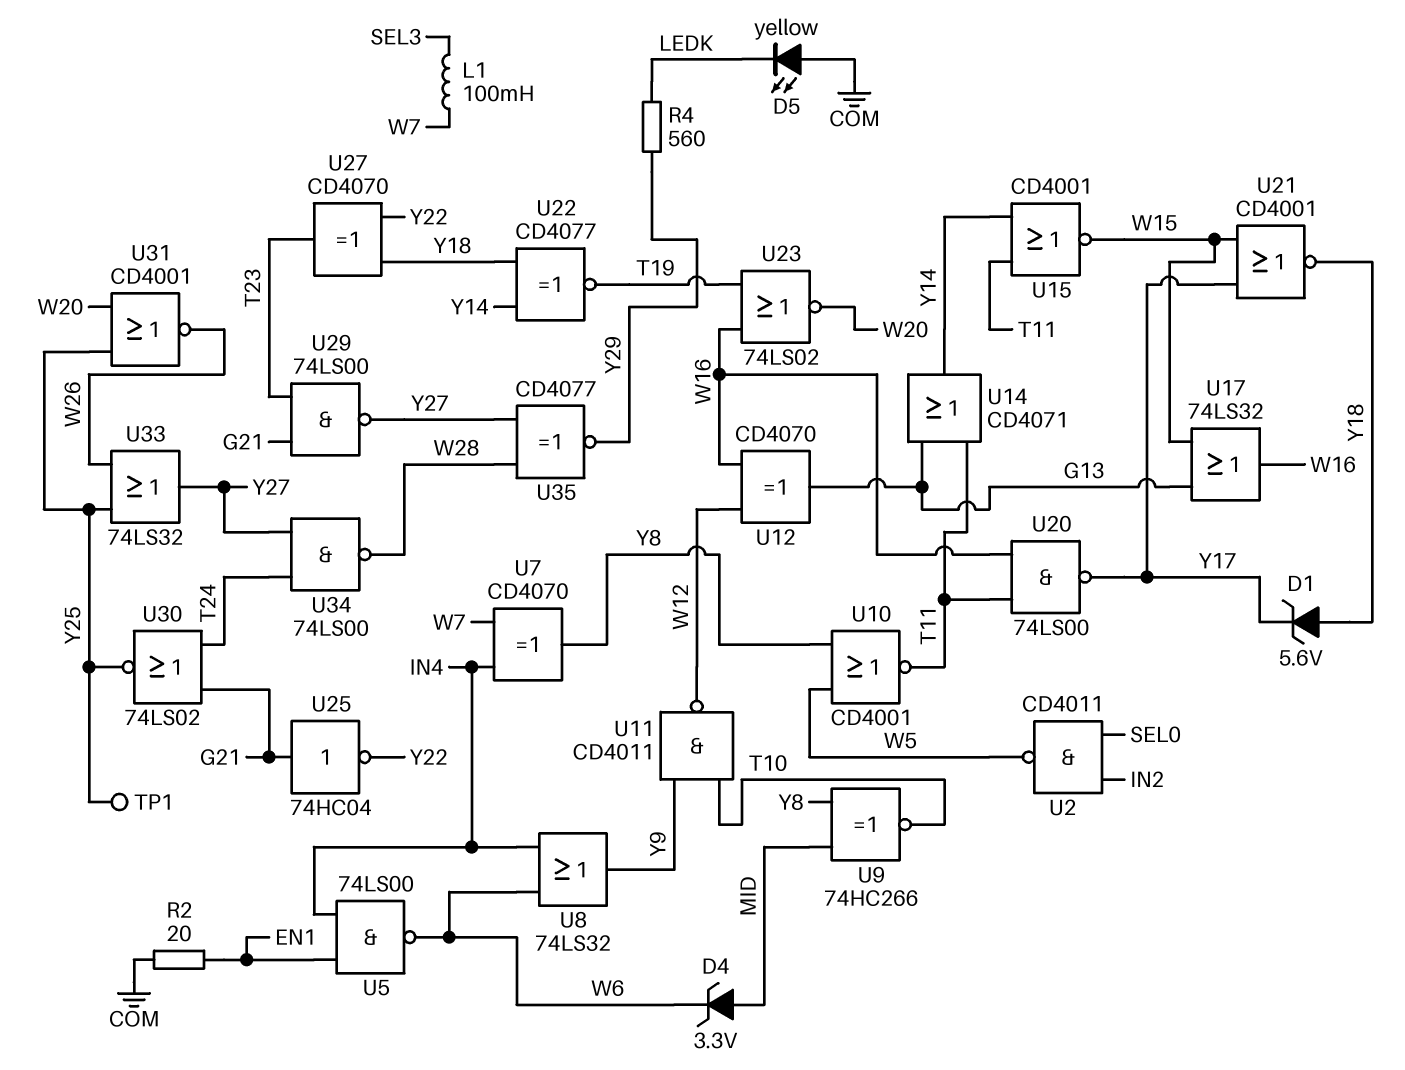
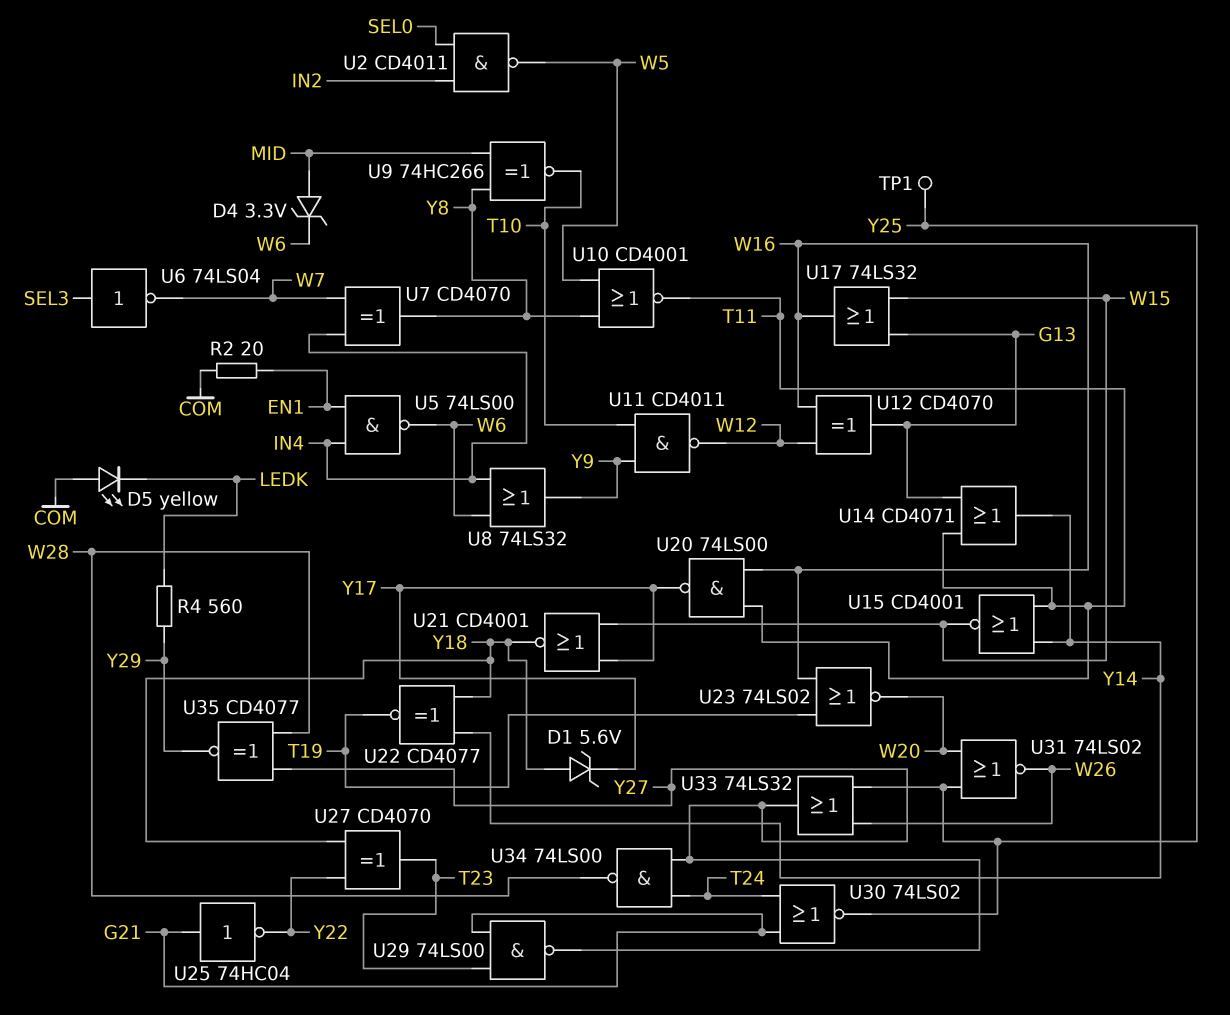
L1: 100mH (SEL3, W7) -> none
U6: none -> NOT 74LS04 (in SEL3, out W7)
U31: NOR CD4001 (in W20, in Y25, out W26) -> NOR 74LS02 (in W20, in Y25, out W26)

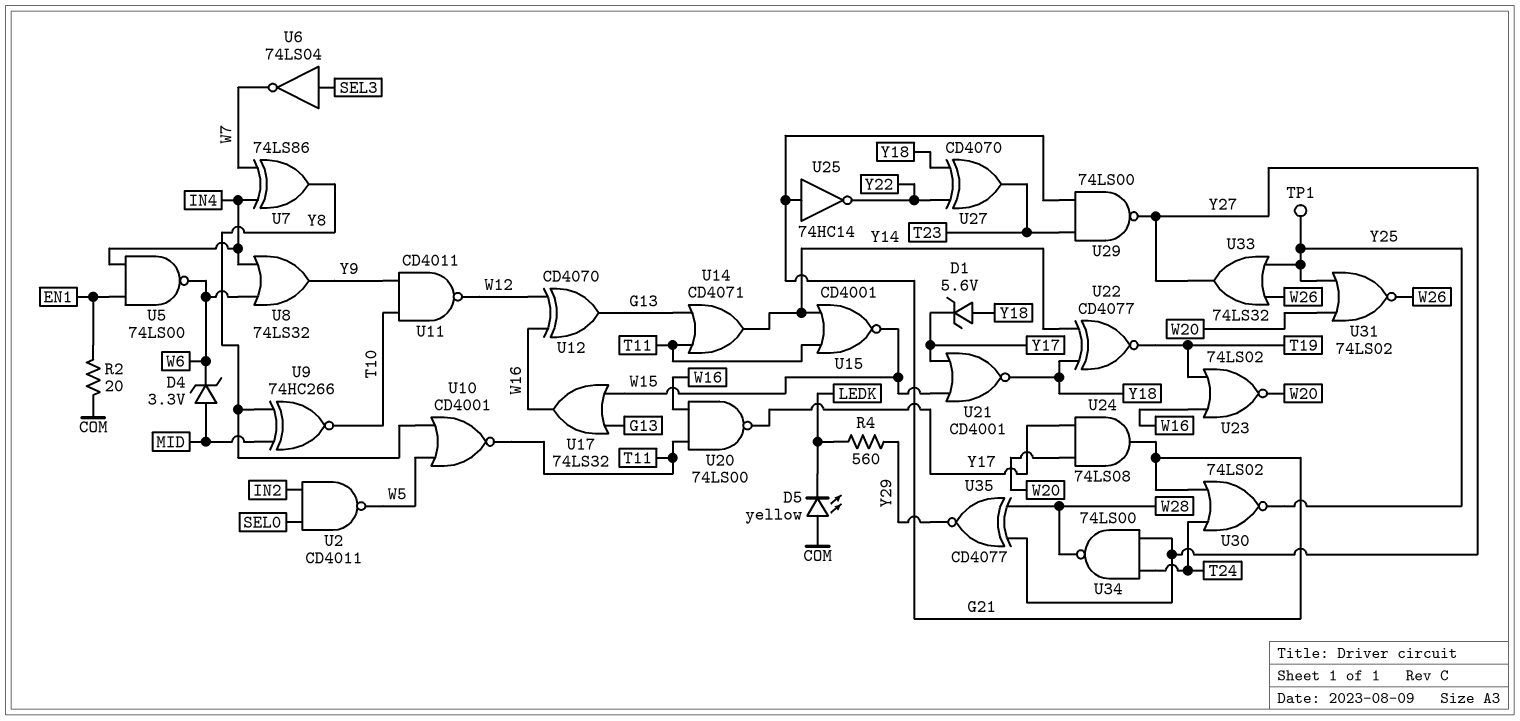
U7: XOR CD4070 (in IN4, in W7, out Y8) -> XOR 74LS86 (in IN4, in W7, out Y8)
U24: none -> AND 74LS08 (in W20, in Y17, out G21)
U25: NOT 74HC04 (in G21, out Y22) -> NOT 74HC14 (in G21, out Y22)

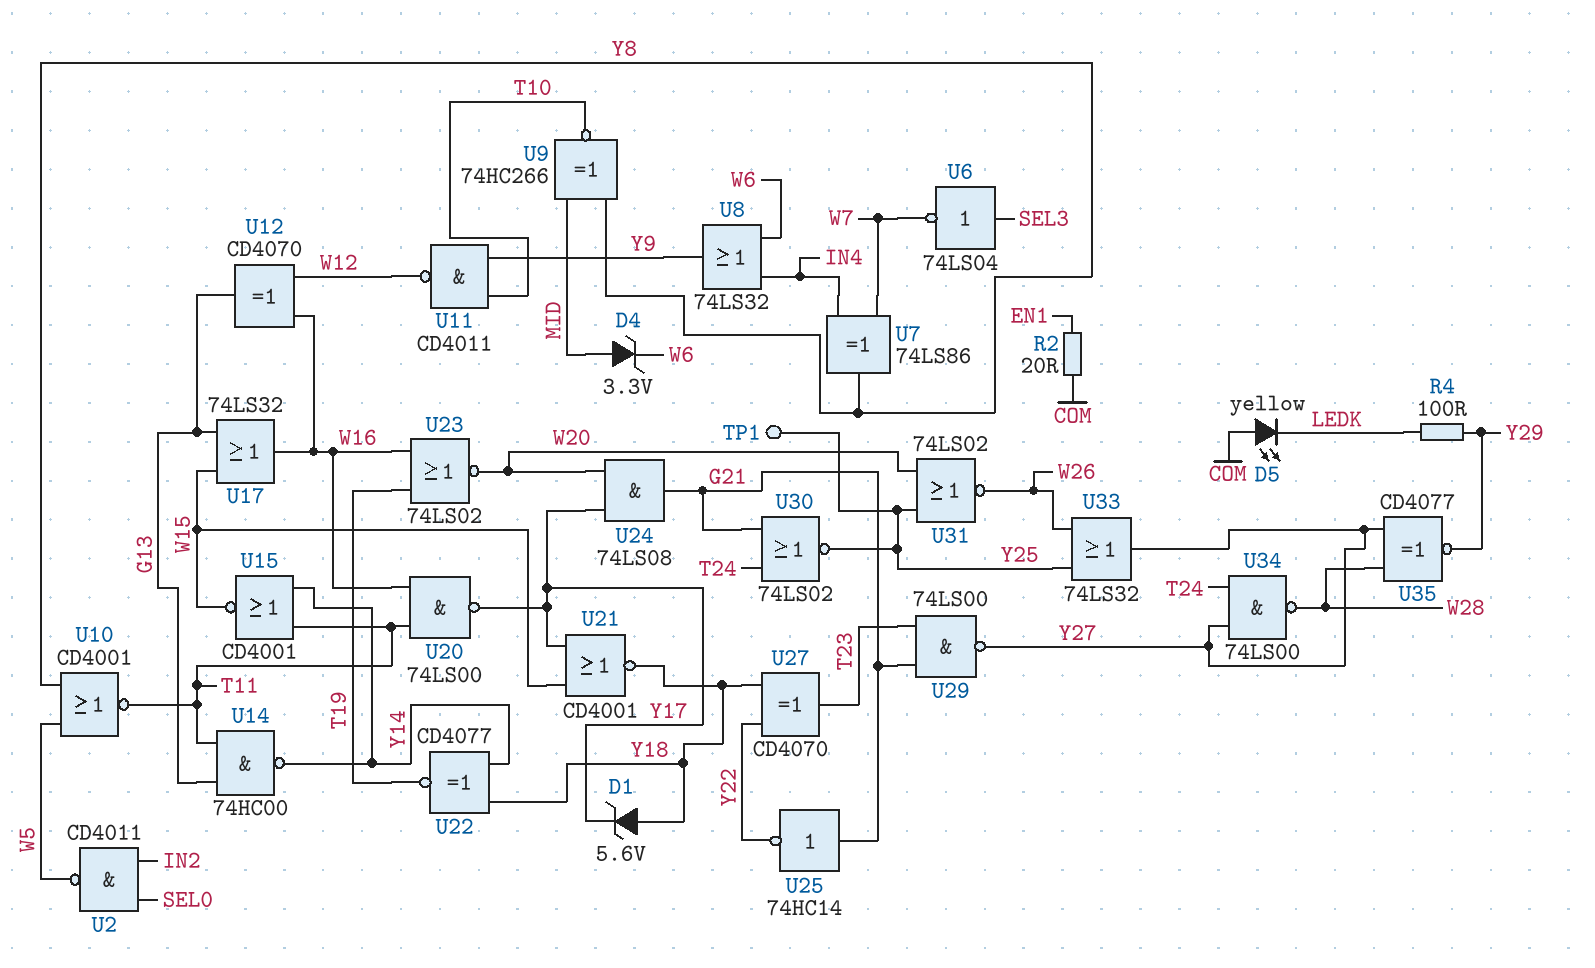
R4: 560 (LEDK, Y29) -> 100 (LEDK, Y29)
U5: NAND 74LS00 (in EN1, in IN4, out W6) -> none
U14: OR CD4071 (in G13, in T11, out Y14) -> NAND 74HC00 (in G13, in T11, out Y14)

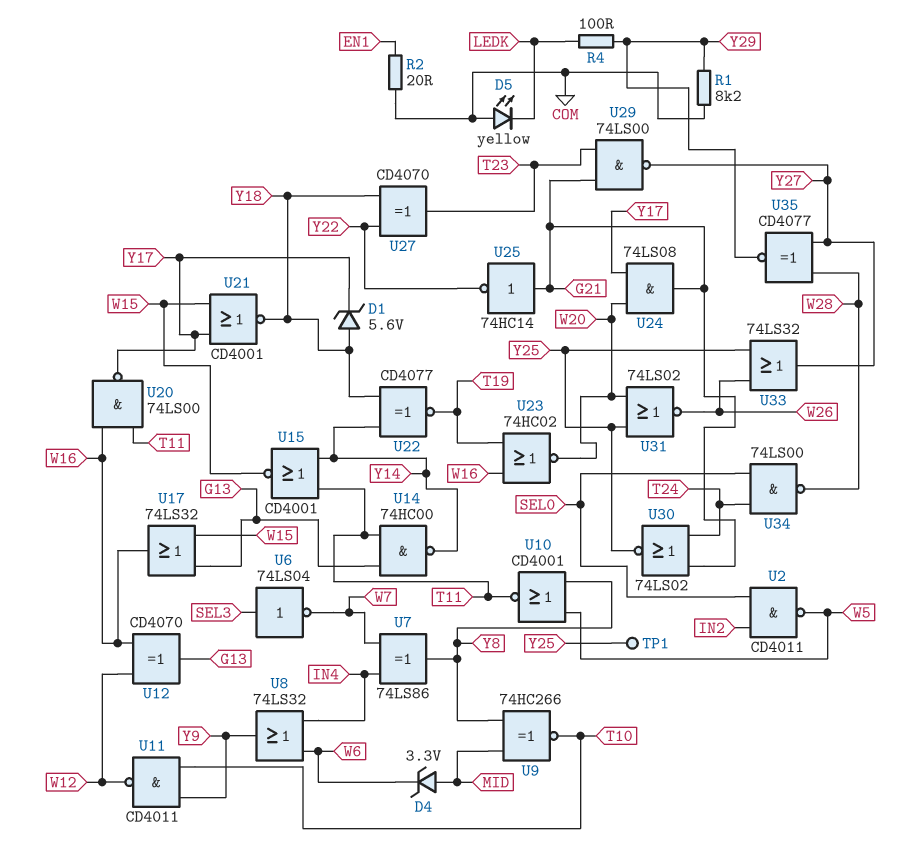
R1: none -> 8.2k (COM, Y29)
U23: NOR 74LS02 (in T19, in W16, out W20) -> NOR 74HC02 (in T19, in W16, out W20)
U34: NAND 74LS00 (in T24, in Y27, out W28) -> NAND 74LS00 (in SEL0, in T24, out W28)

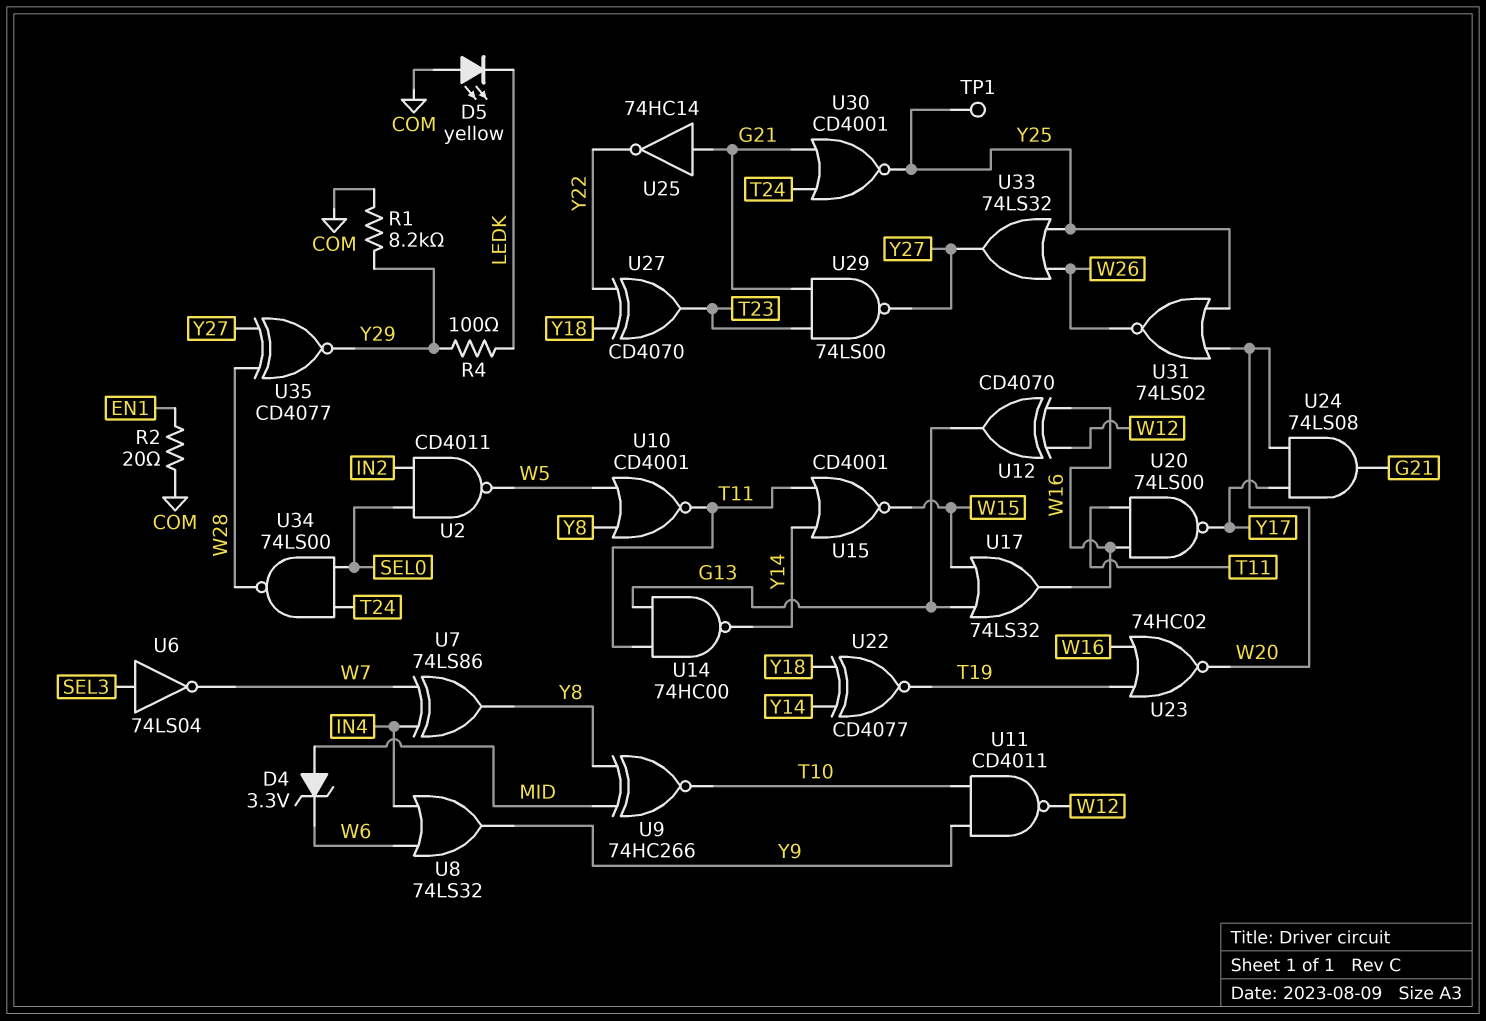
D1: zener 5.6V (A Y18, K Y17) -> none
U21: NOR CD4001 (in W15, in Y17, out Y18) -> none
U30: NOR 74LS02 (in G21, in T24, out Y25) -> NOR CD4001 (in G21, in T24, out Y25)

